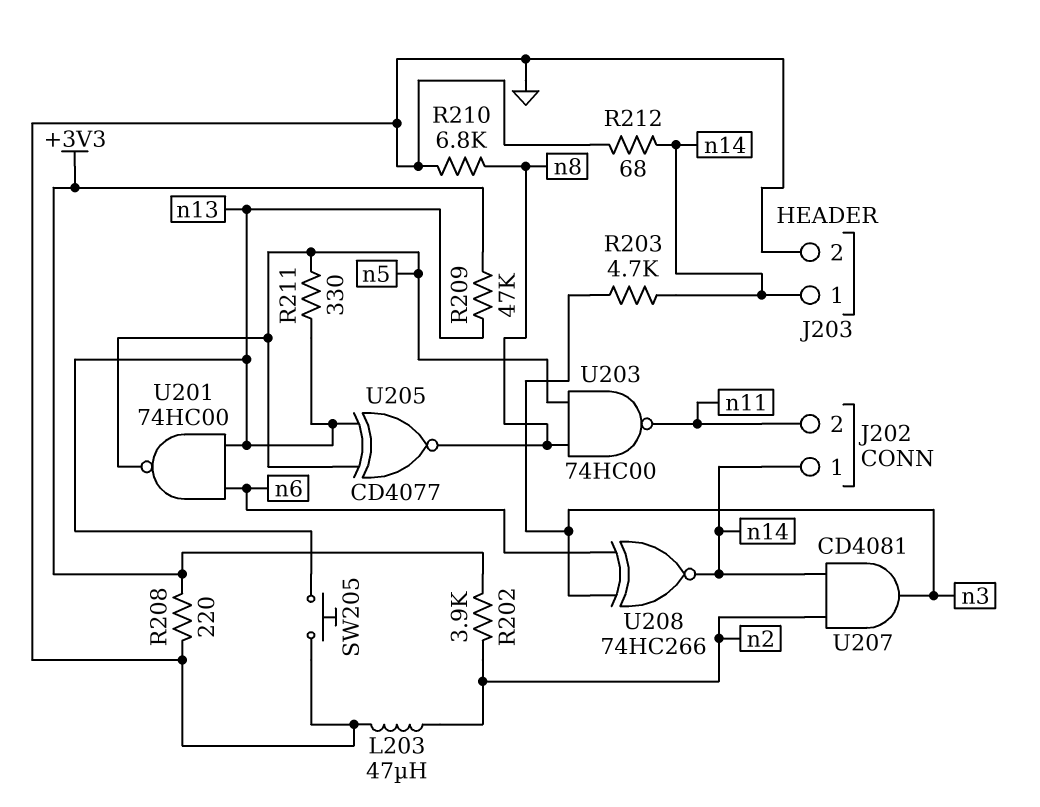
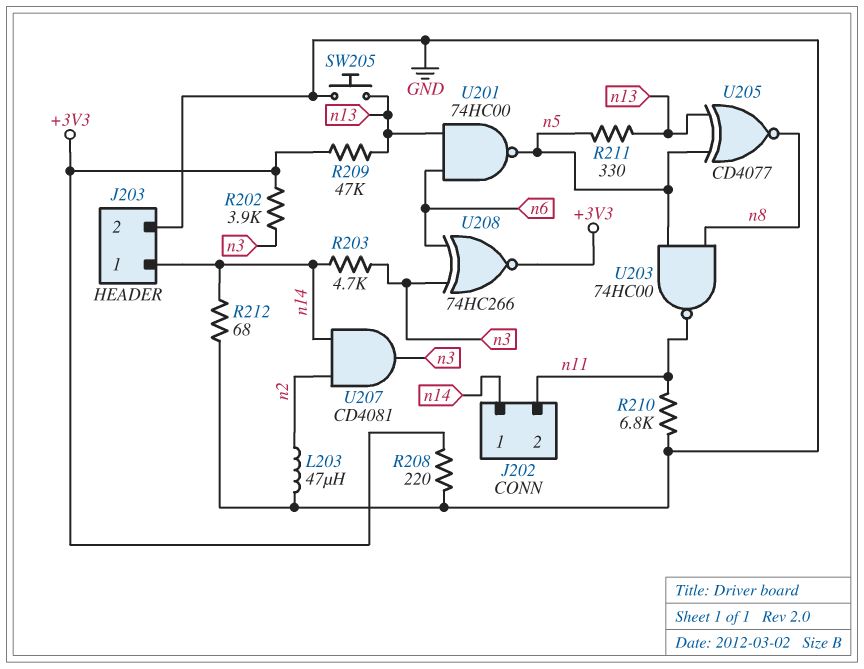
R202: 3.9k (+3V3, n2) -> 3.9k (+3V3, n3)
R210: 6.8k (GND, n8) -> 6.8k (GND, n11)
U208: XNOR 74HC266 (in n3, in n6, out n14) -> XNOR 74HC266 (in n3, in n6, out +3V3)

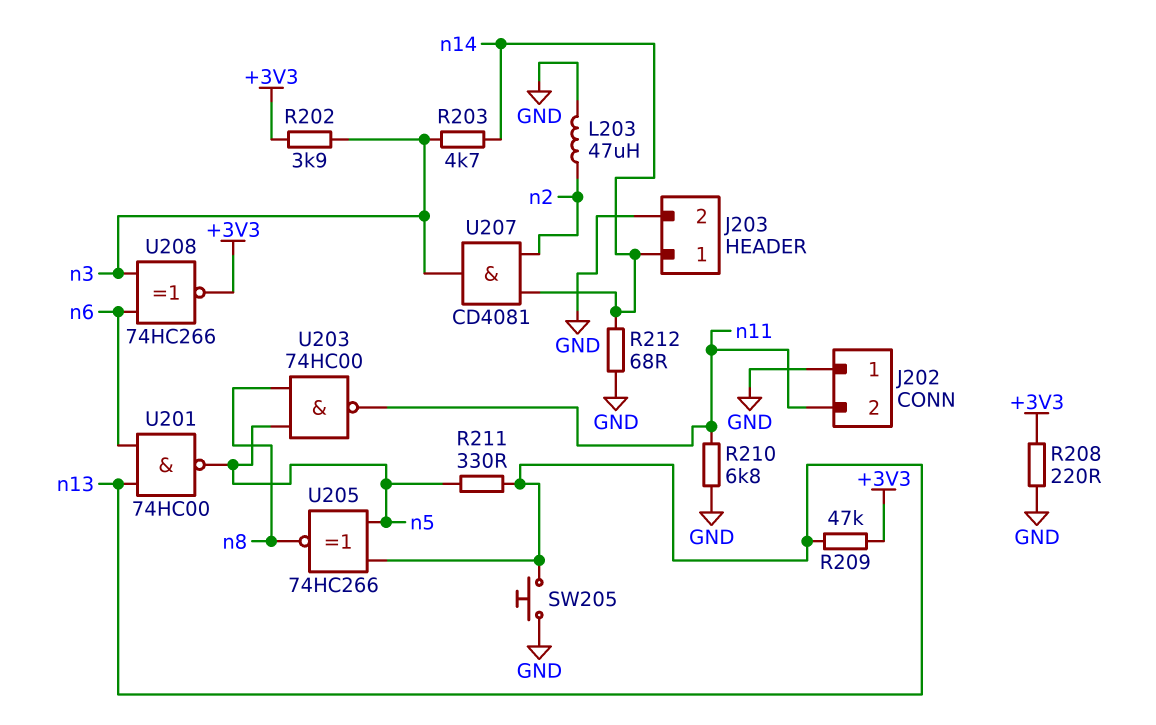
J202 pin 1: n14 -> GND
U205: XNOR CD4077 (in n5, in n13, out n8) -> XNOR 74HC266 (in n5, in n13, out n8)

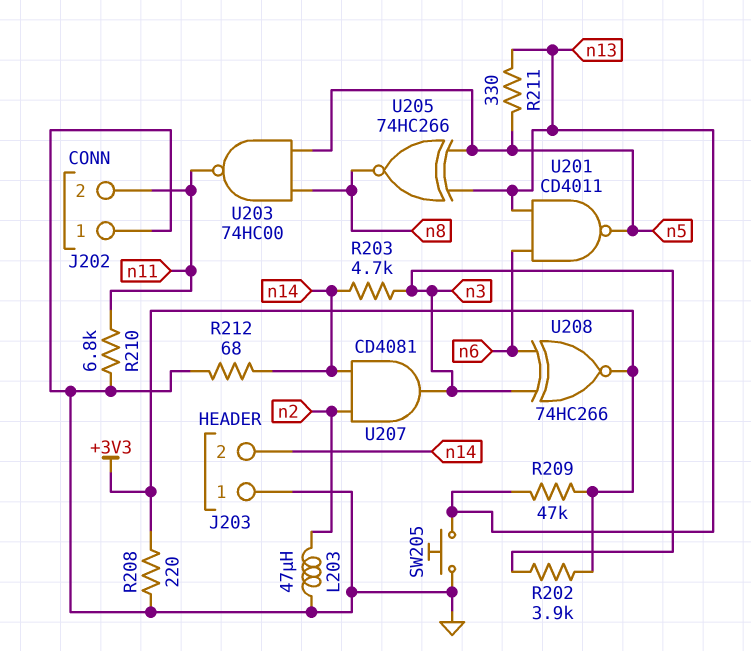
J203 pin 1: n14 -> GND
J203 pin 2: GND -> n14
U201: NAND 74HC00 (in n6, in n13, out n5) -> NAND CD4011 (in n6, in n13, out n5)

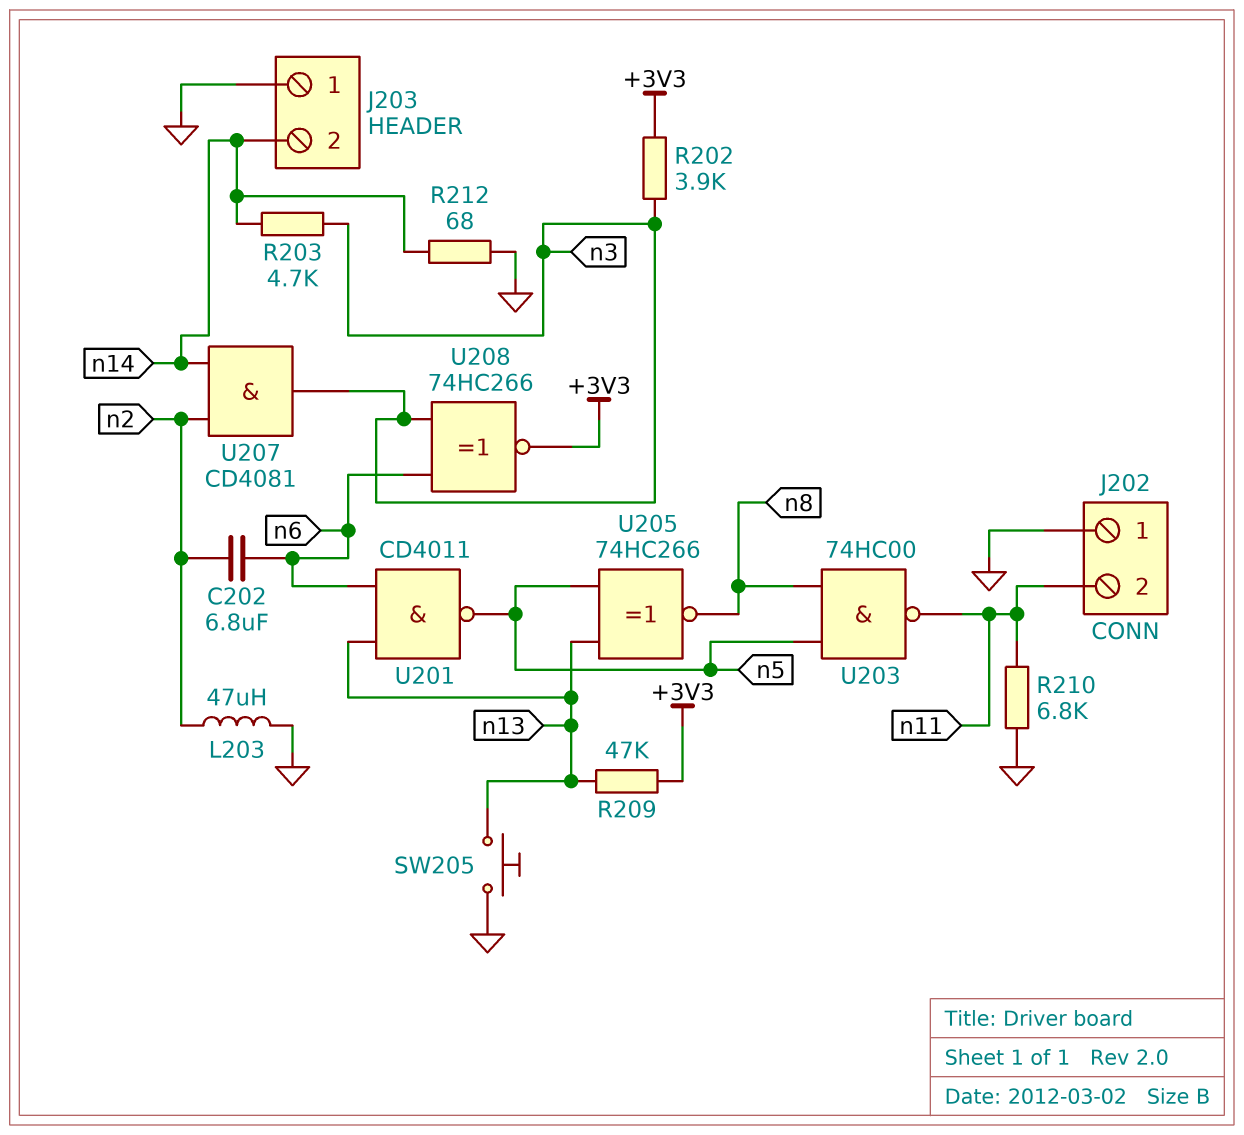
C202: none -> 6.8uF (n2, n6)
R208: 220 (+3V3, GND) -> none
R211: 330 (n5, n13) -> none

